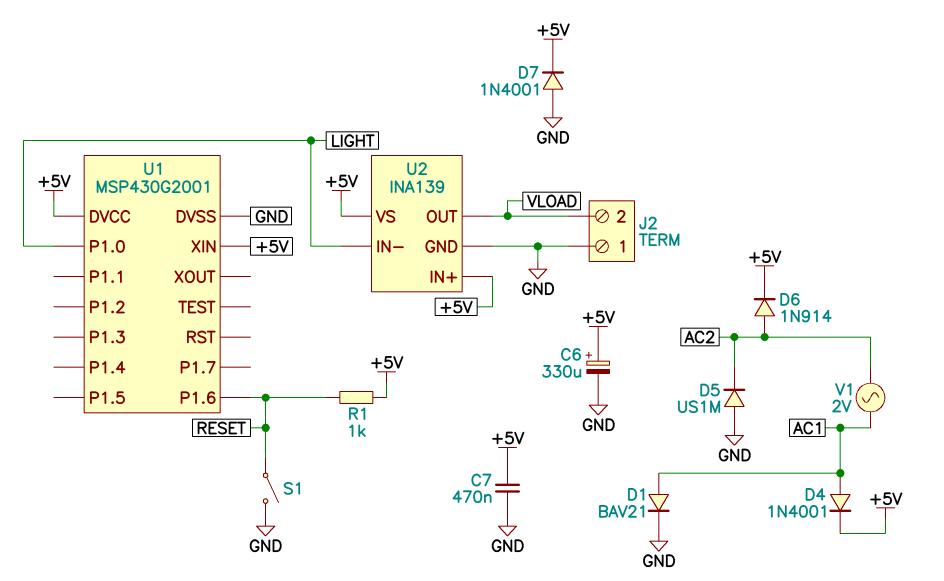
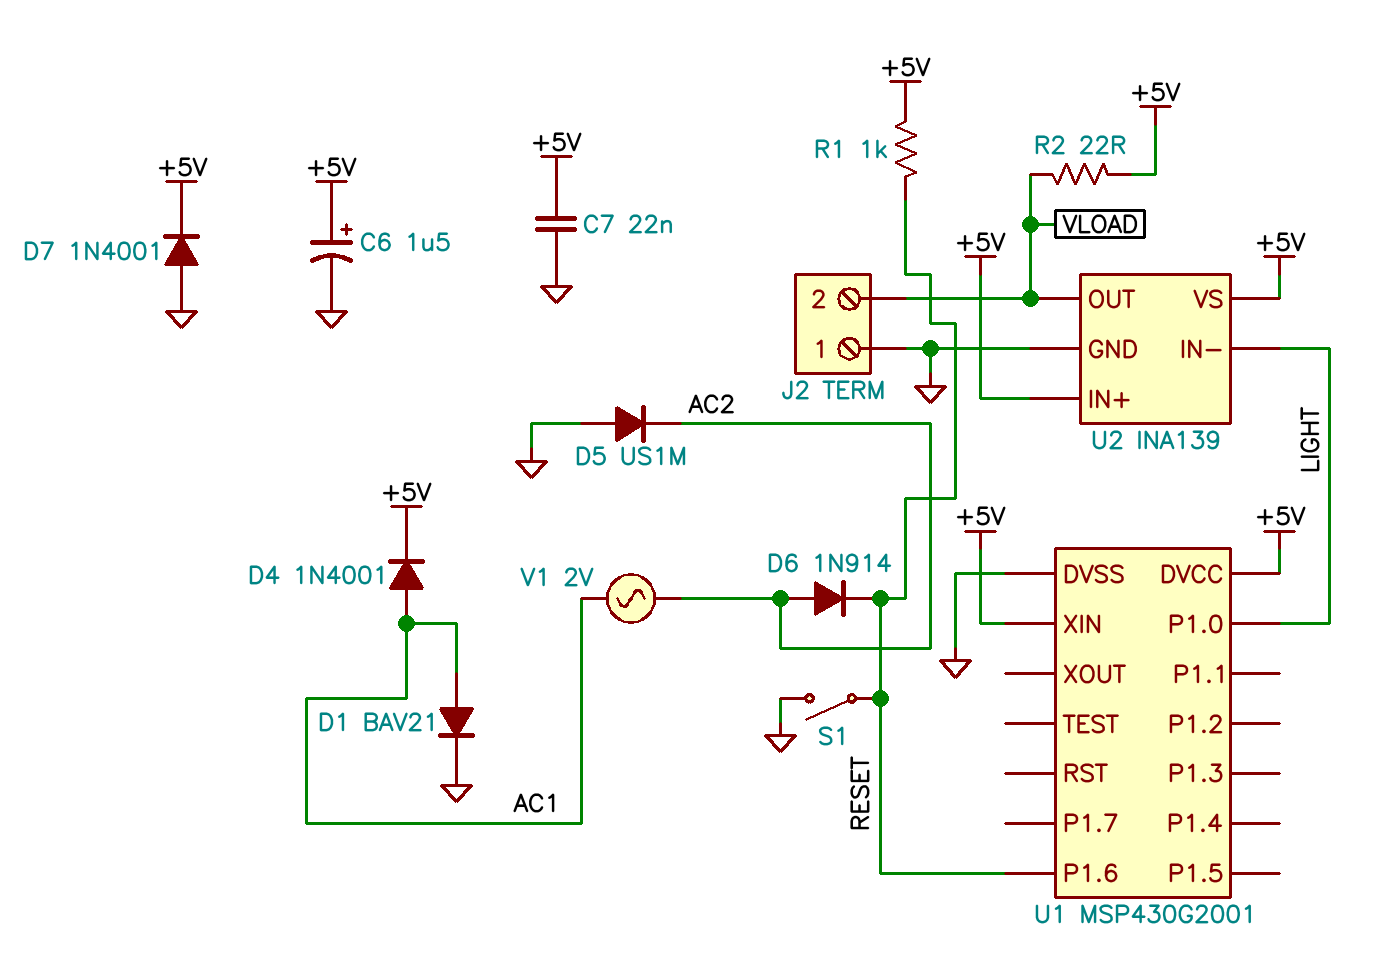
C6: 330uF (plus +5V, minus GND) -> 1.5uF (plus +5V, minus GND)
C7: 470nF (+5V, GND) -> 22nF (+5V, GND)
D6: diode 1N914 (A AC2, K +5V) -> diode 1N914 (A AC2, K RESET)
R2: none -> 22 (+5V, VLOAD)

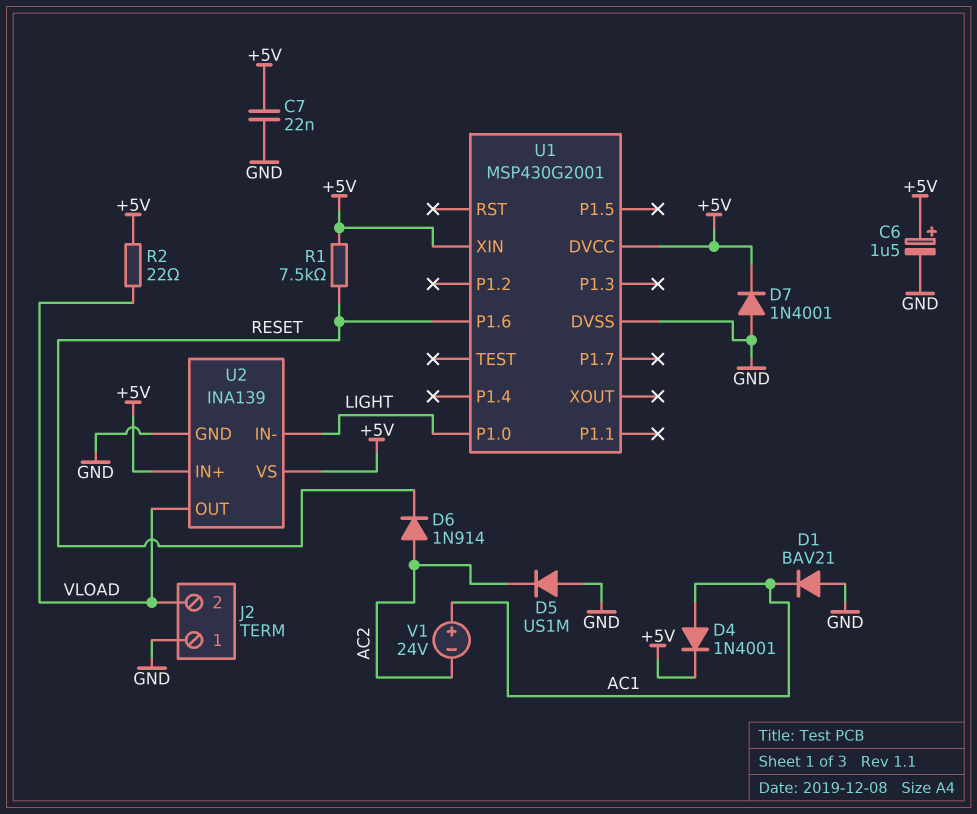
D1: diode BAV21 (A AC1, K GND) -> diode BAV21 (A GND, K AC1)
R1: 1k (+5V, RESET) -> 7.5k (+5V, RESET)
S1: switch (GND, RESET) -> none
V1: AC 2V (AC1, AC2) -> 24V (plus AC1, minus AC2)

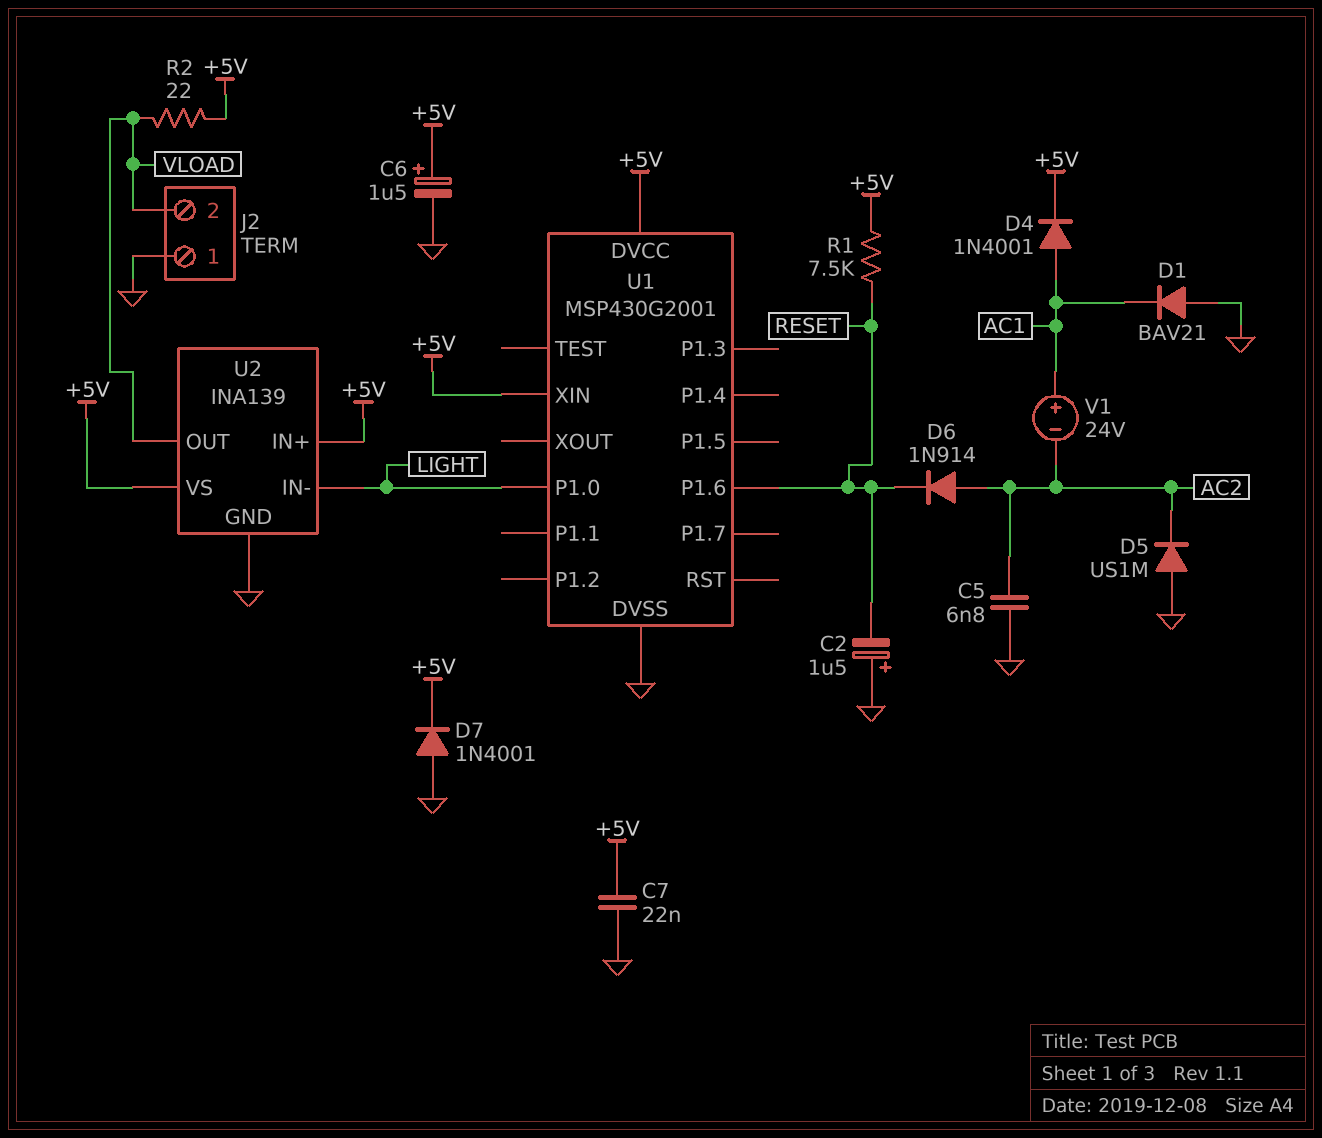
C2: none -> 1.5uF (plus GND, minus RESET)
C5: none -> 6.8nF (AC2, GND)

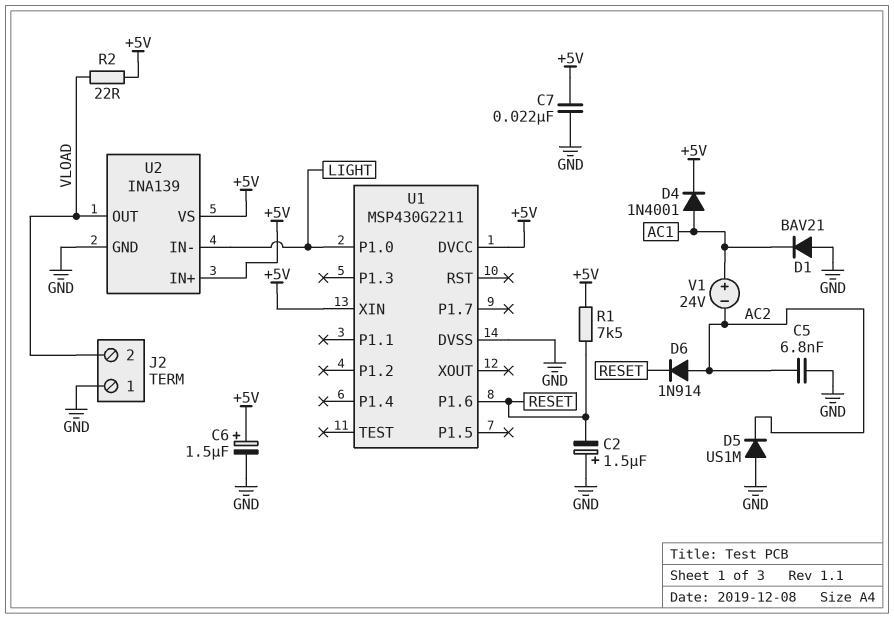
D7: diode 1N4001 (A GND, K +5V) -> none
U1: MSP430G2001 -> MSP430G2211

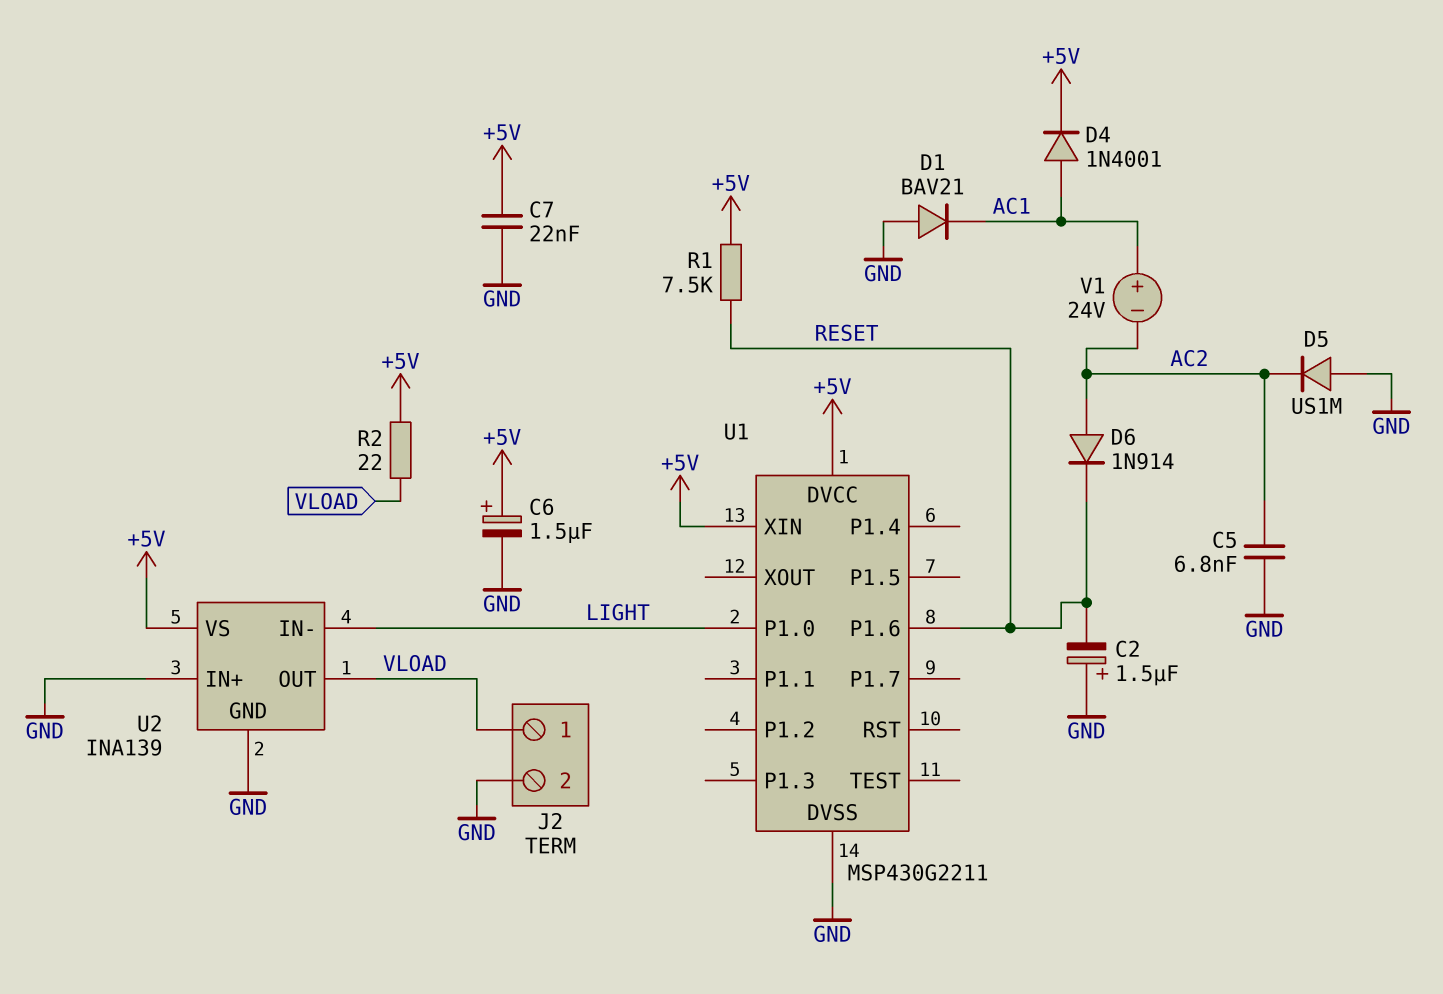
J2 pin 1: GND -> VLOAD
J2 pin 2: VLOAD -> GND
U2 pin IN+: +5V -> GND

